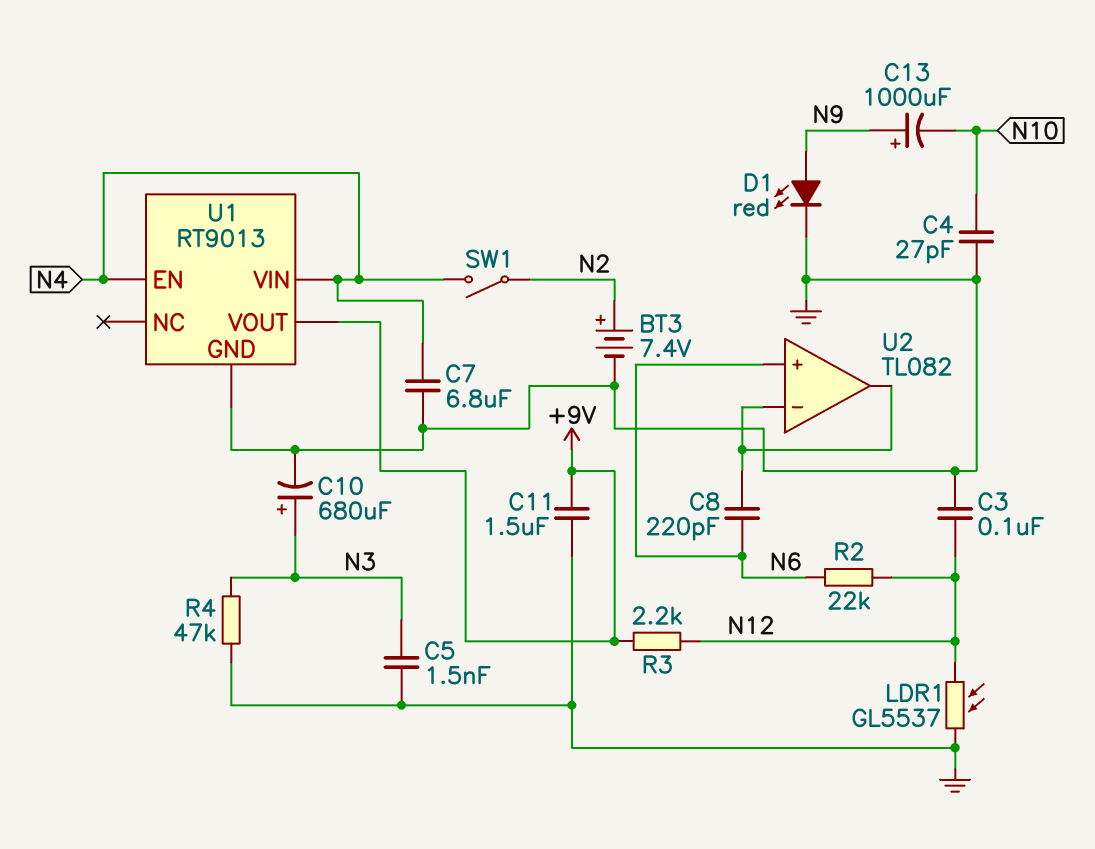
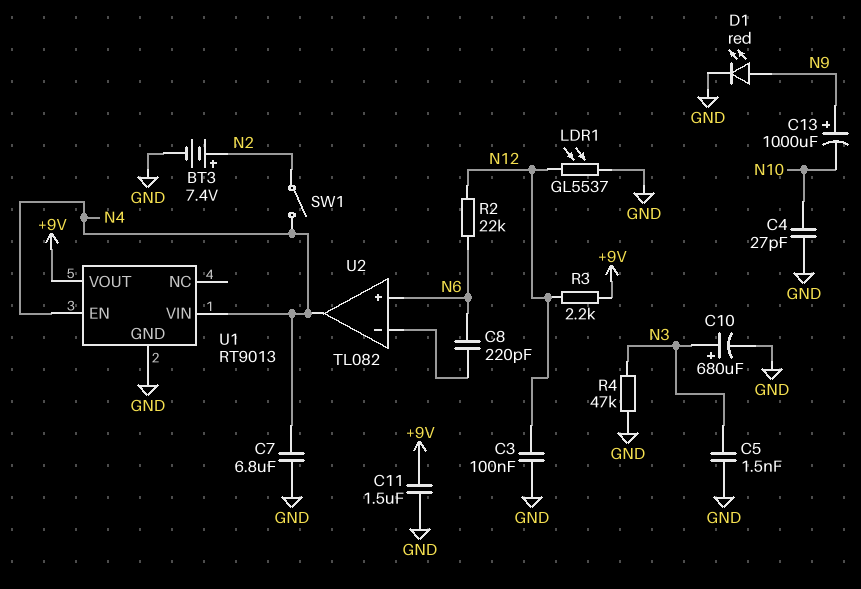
U2 pin out: U2/in- -> N4

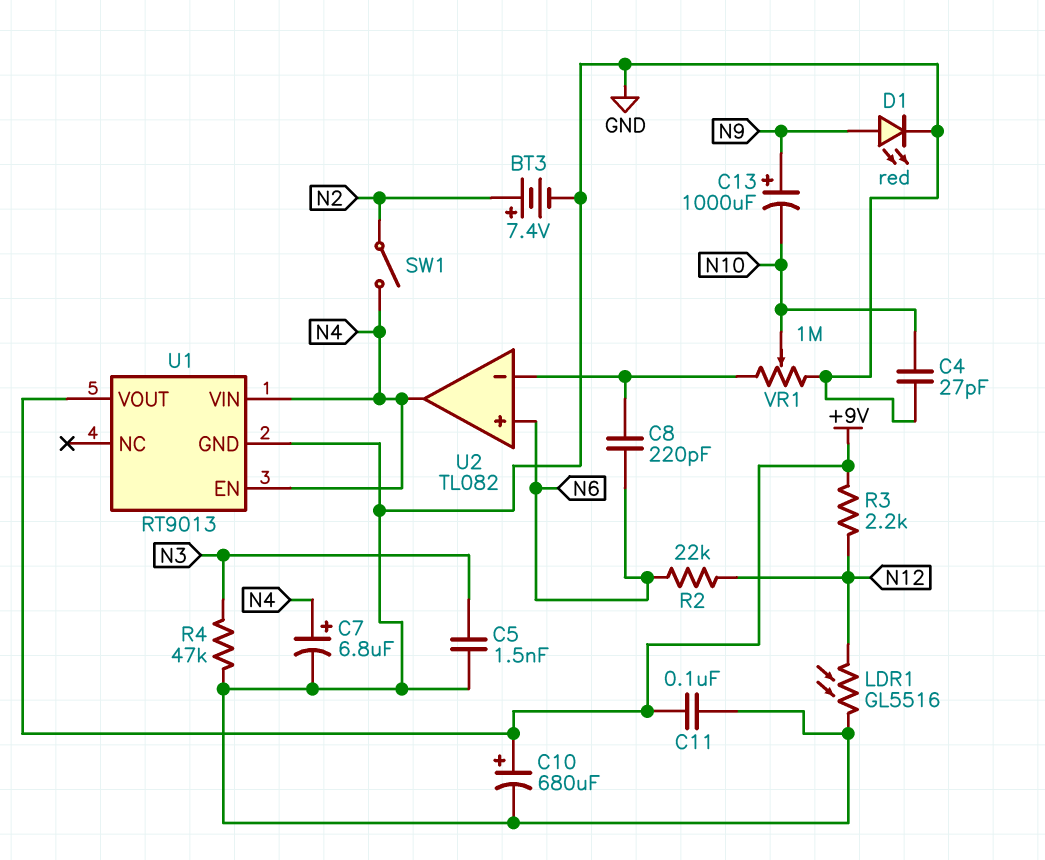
C3: 100nF (GND, N12) -> none
C7: 6.8uF (GND, N4) -> 6.8uF (plus N4, minus GND)
C10: 680uF (plus N3, minus GND) -> 680uF (plus +9V, minus GND)
C11: 1.5uF (+9V, GND) -> 100nF (+9V, GND)
LDR1: GL5537 (GND, N12) -> GL5516 (GND, N12)
VR1: none -> 1M (GND, U2/in-, wiper N10)

